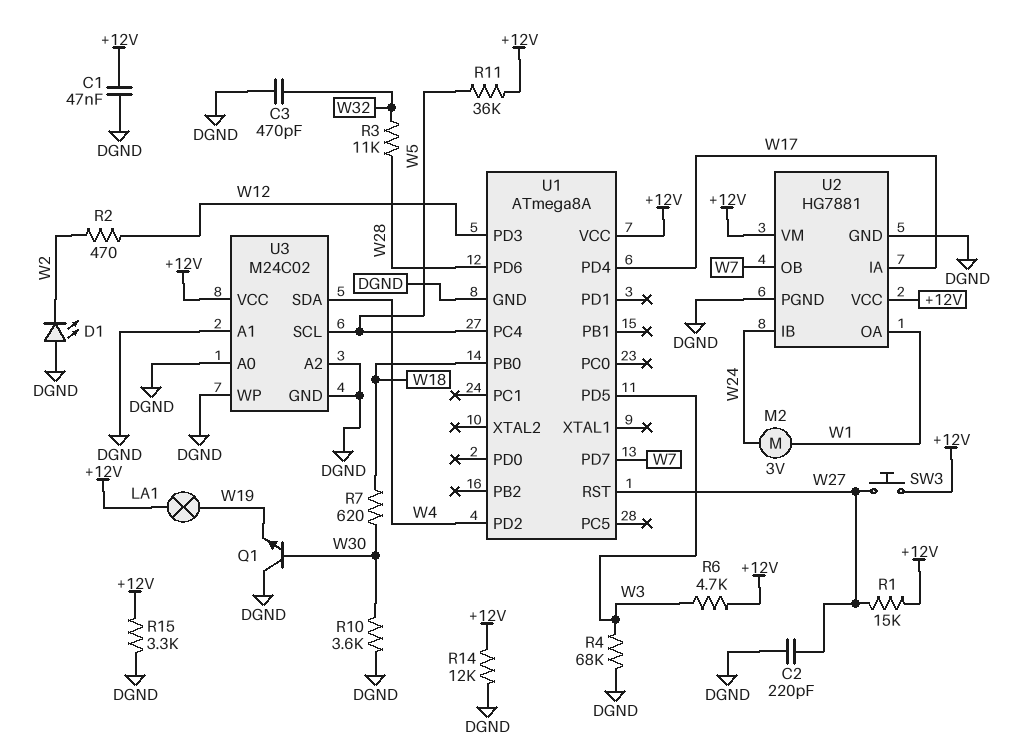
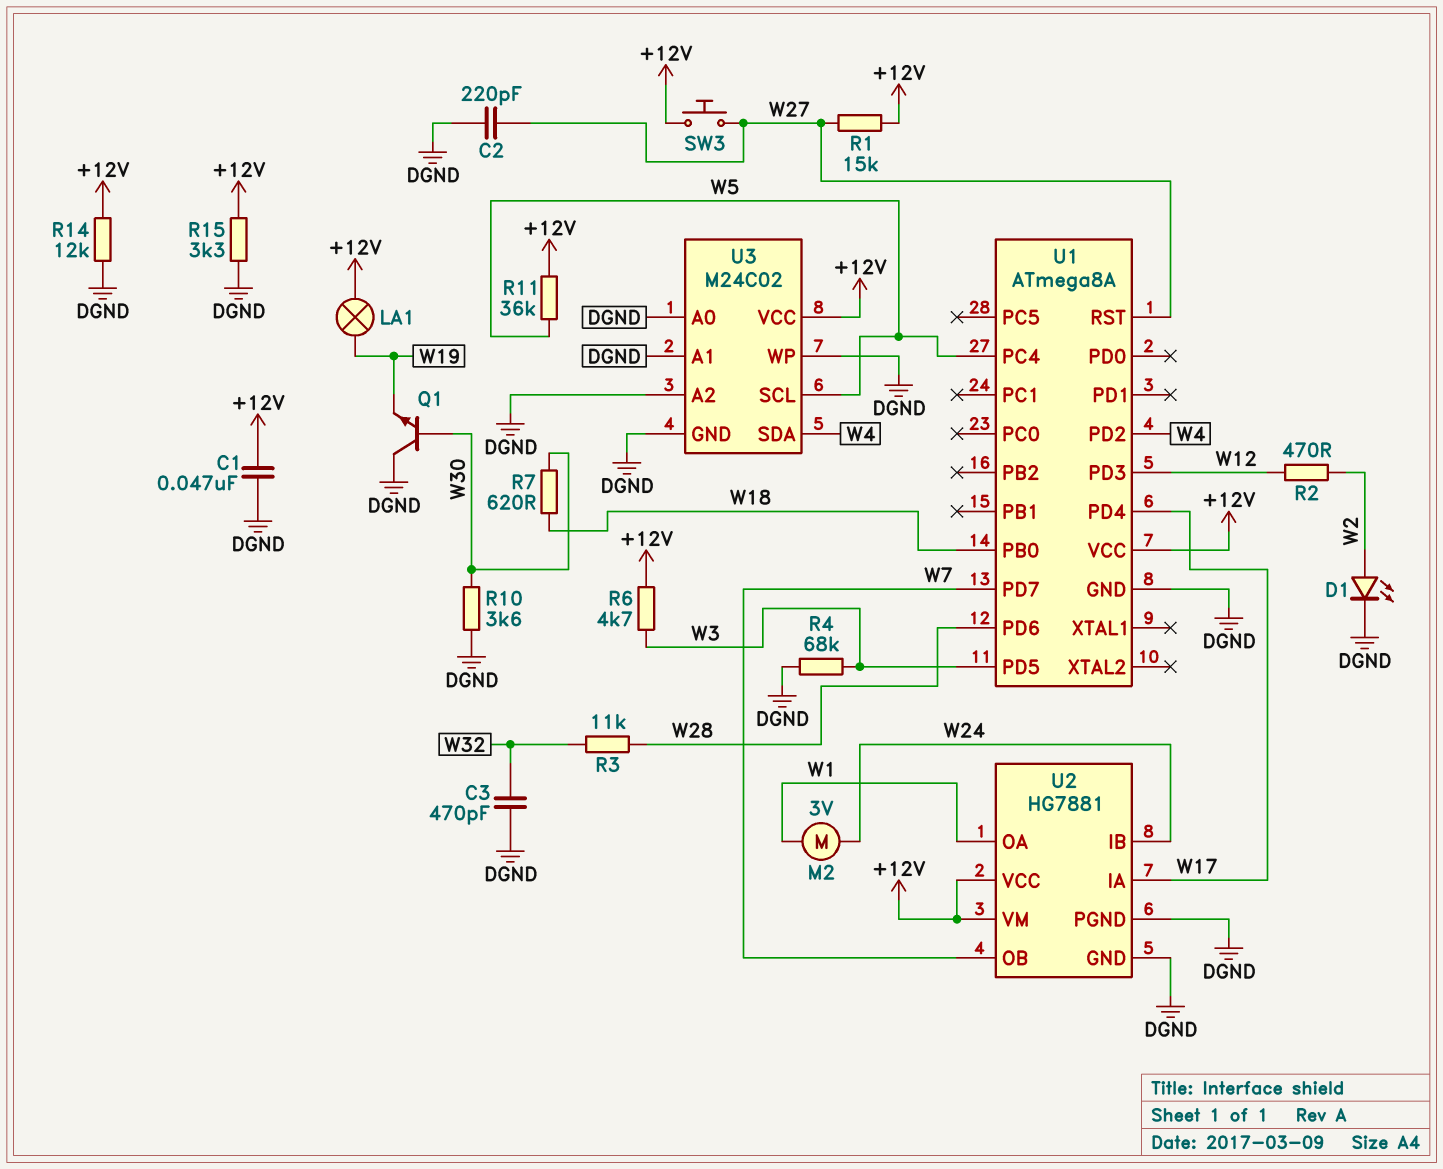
D1: LED (A DGND, K W2) -> LED (A W2, K DGND)

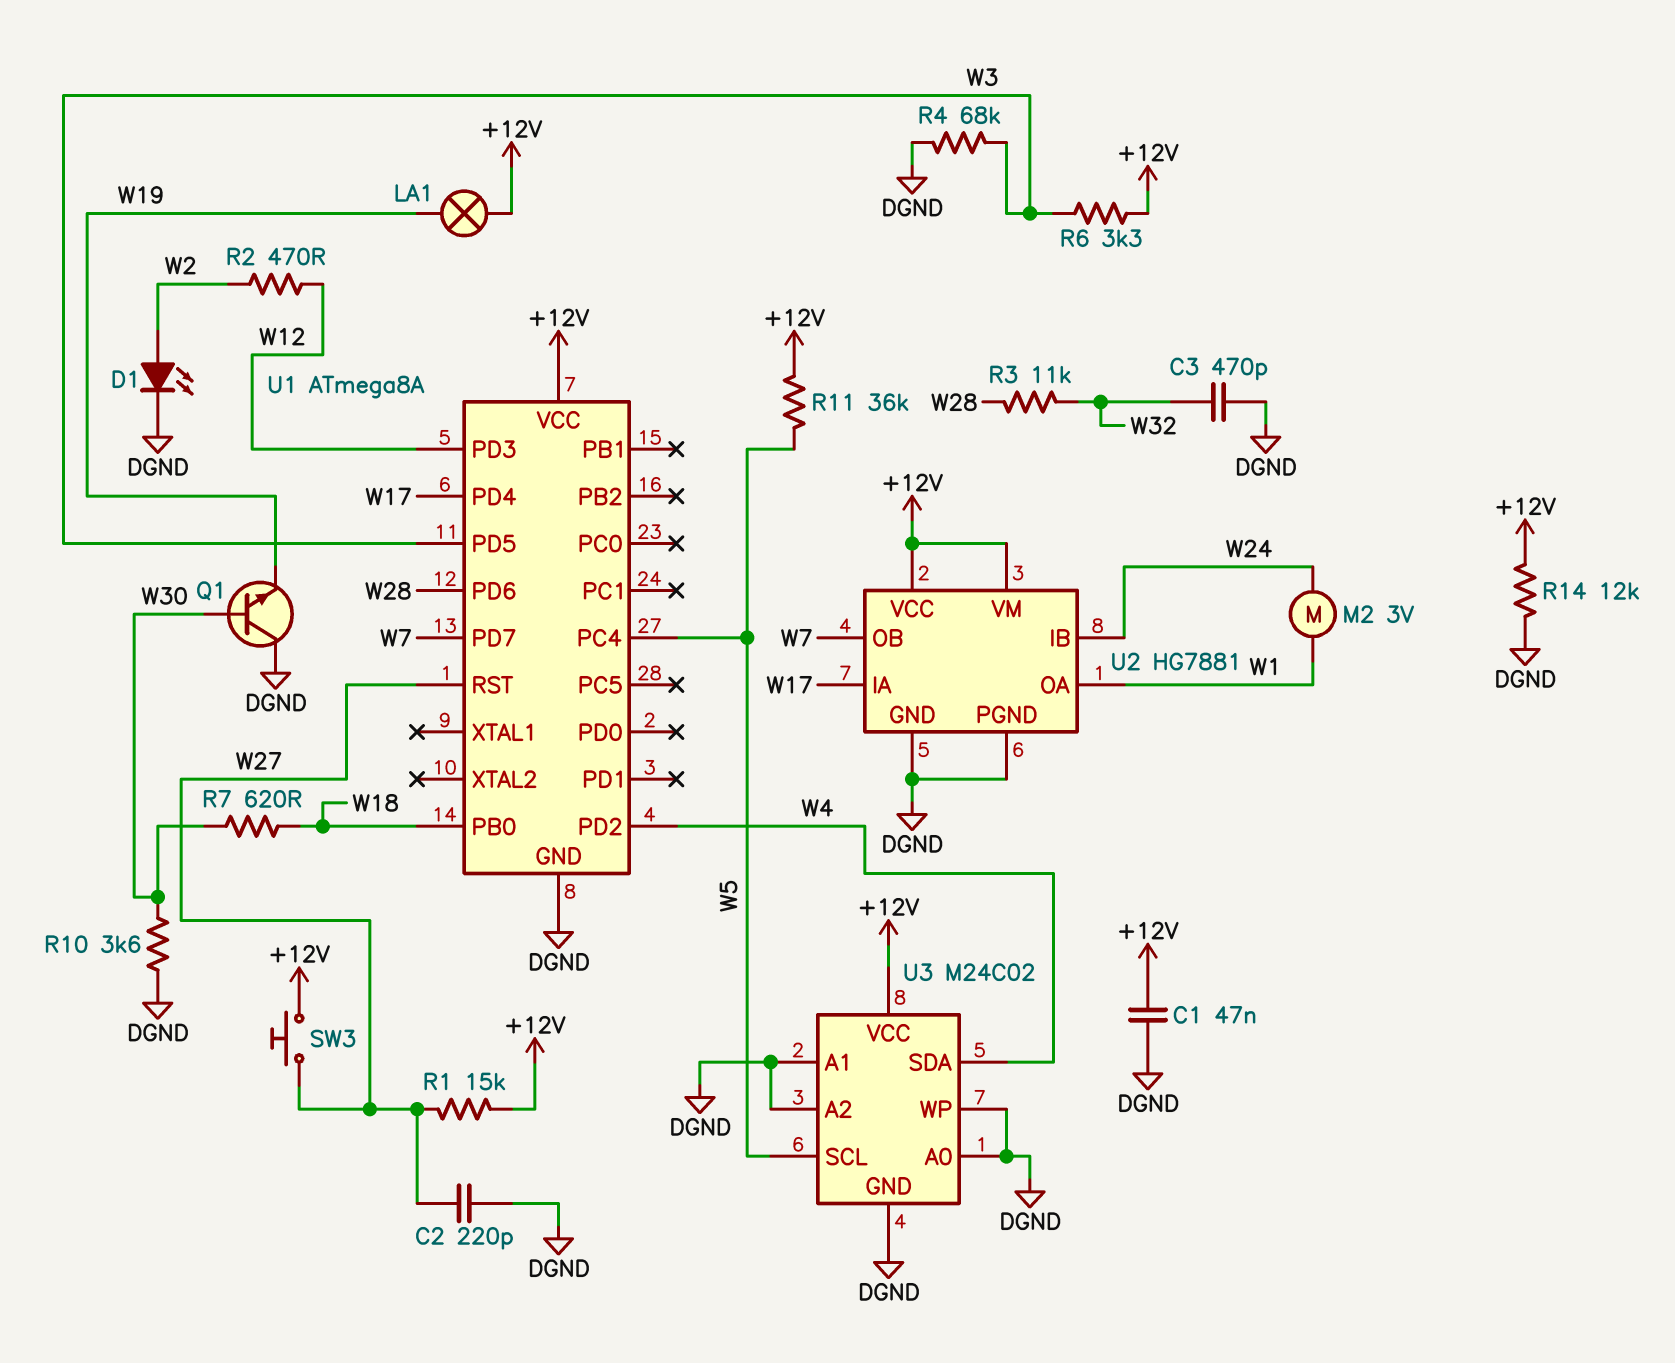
R6: 4.7k (+12V, W3) -> 3.3k (+12V, W3)
R15: 3.3k (+12V, DGND) -> none

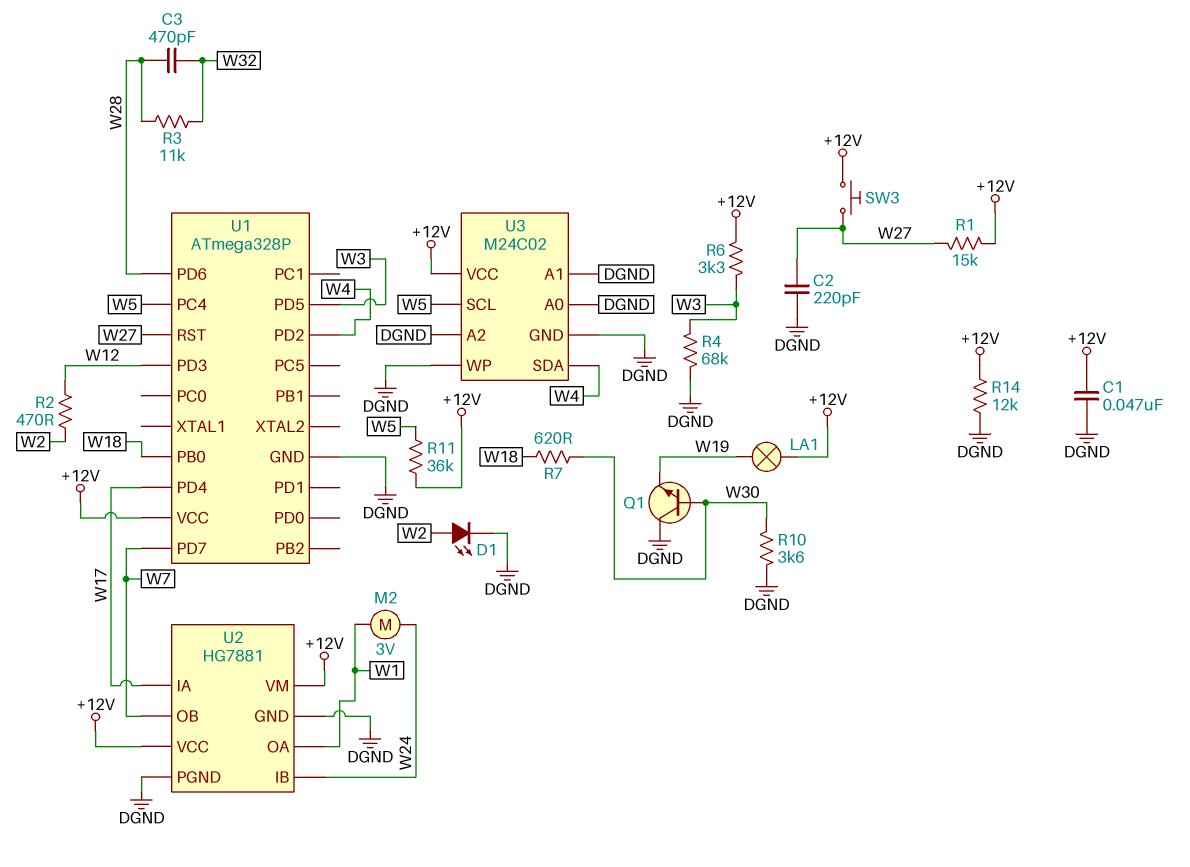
C3: 470pF (DGND, W32) -> 470pF (W28, W32)
U1: ATmega8A -> ATmega328P

